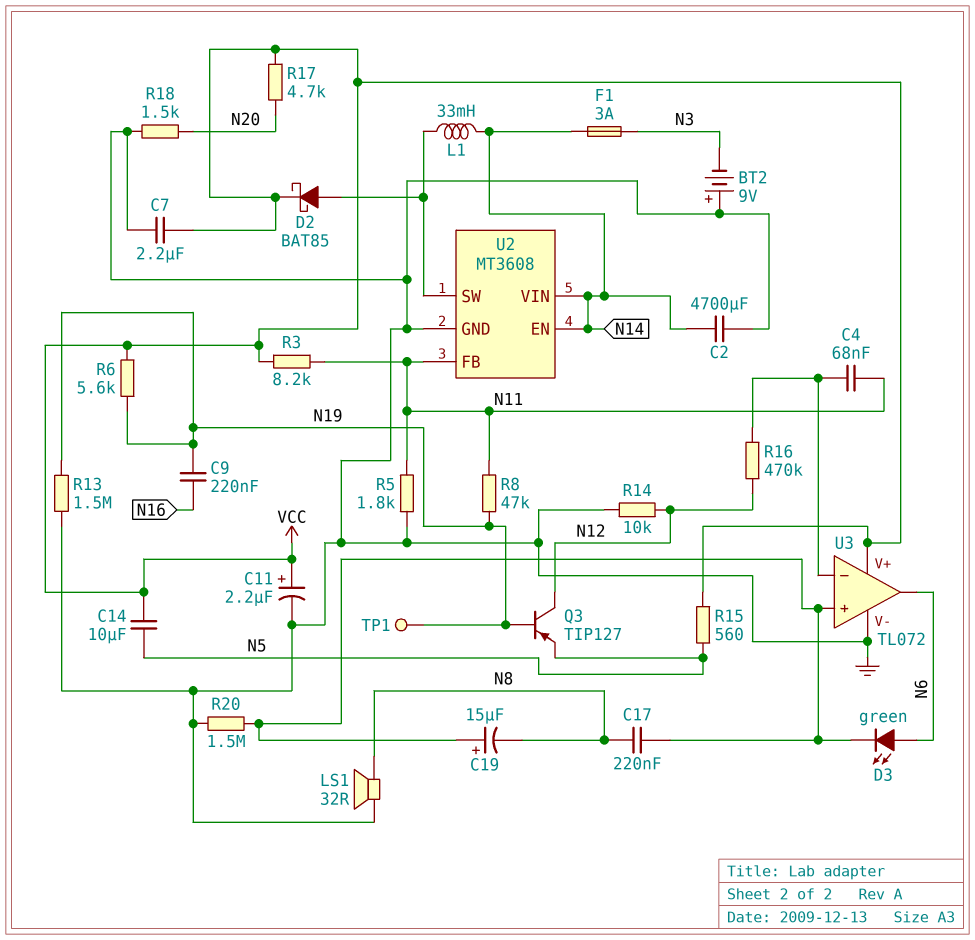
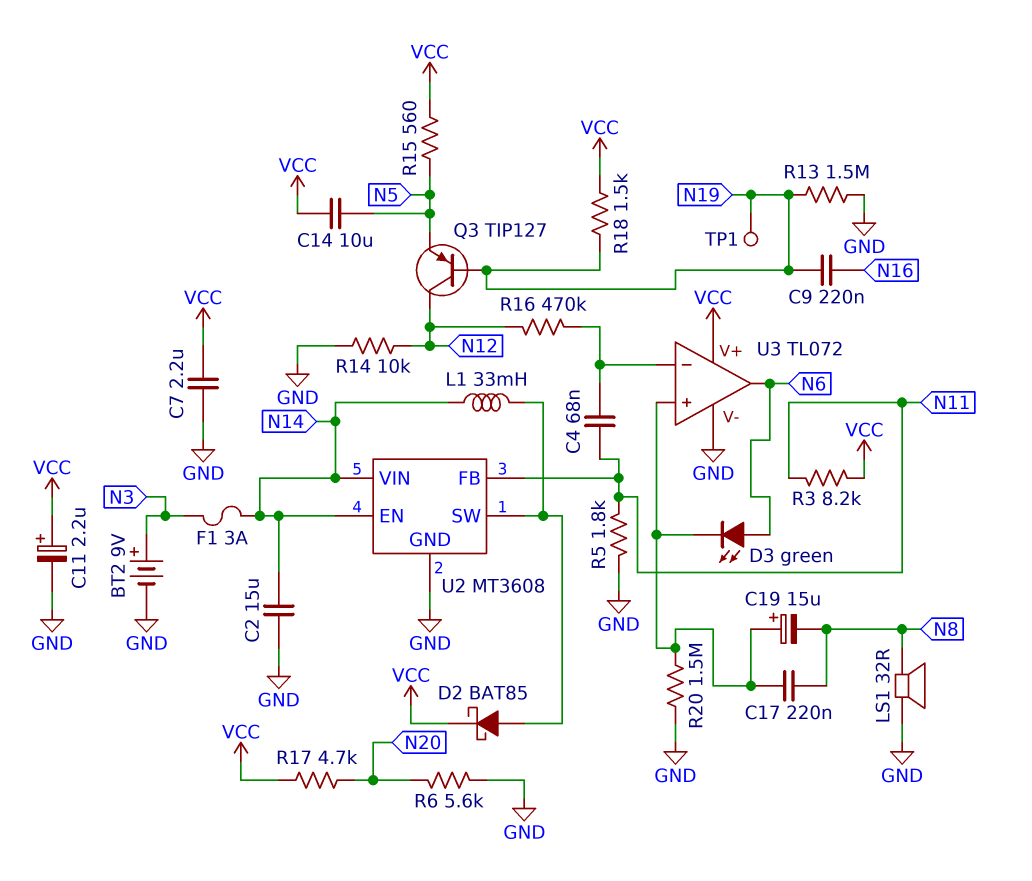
BT2: 9V (plus GND, minus N3) -> 9V (plus N3, minus GND)
C2: 4700uF (GND, N14) -> 15uF (GND, N14)
R6: 5.6k (N19, VCC) -> 5.6k (GND, N20)
R8: 47k (N11, N19) -> none
R18: 1.5k (GND, N20) -> 1.5k (N19, VCC)

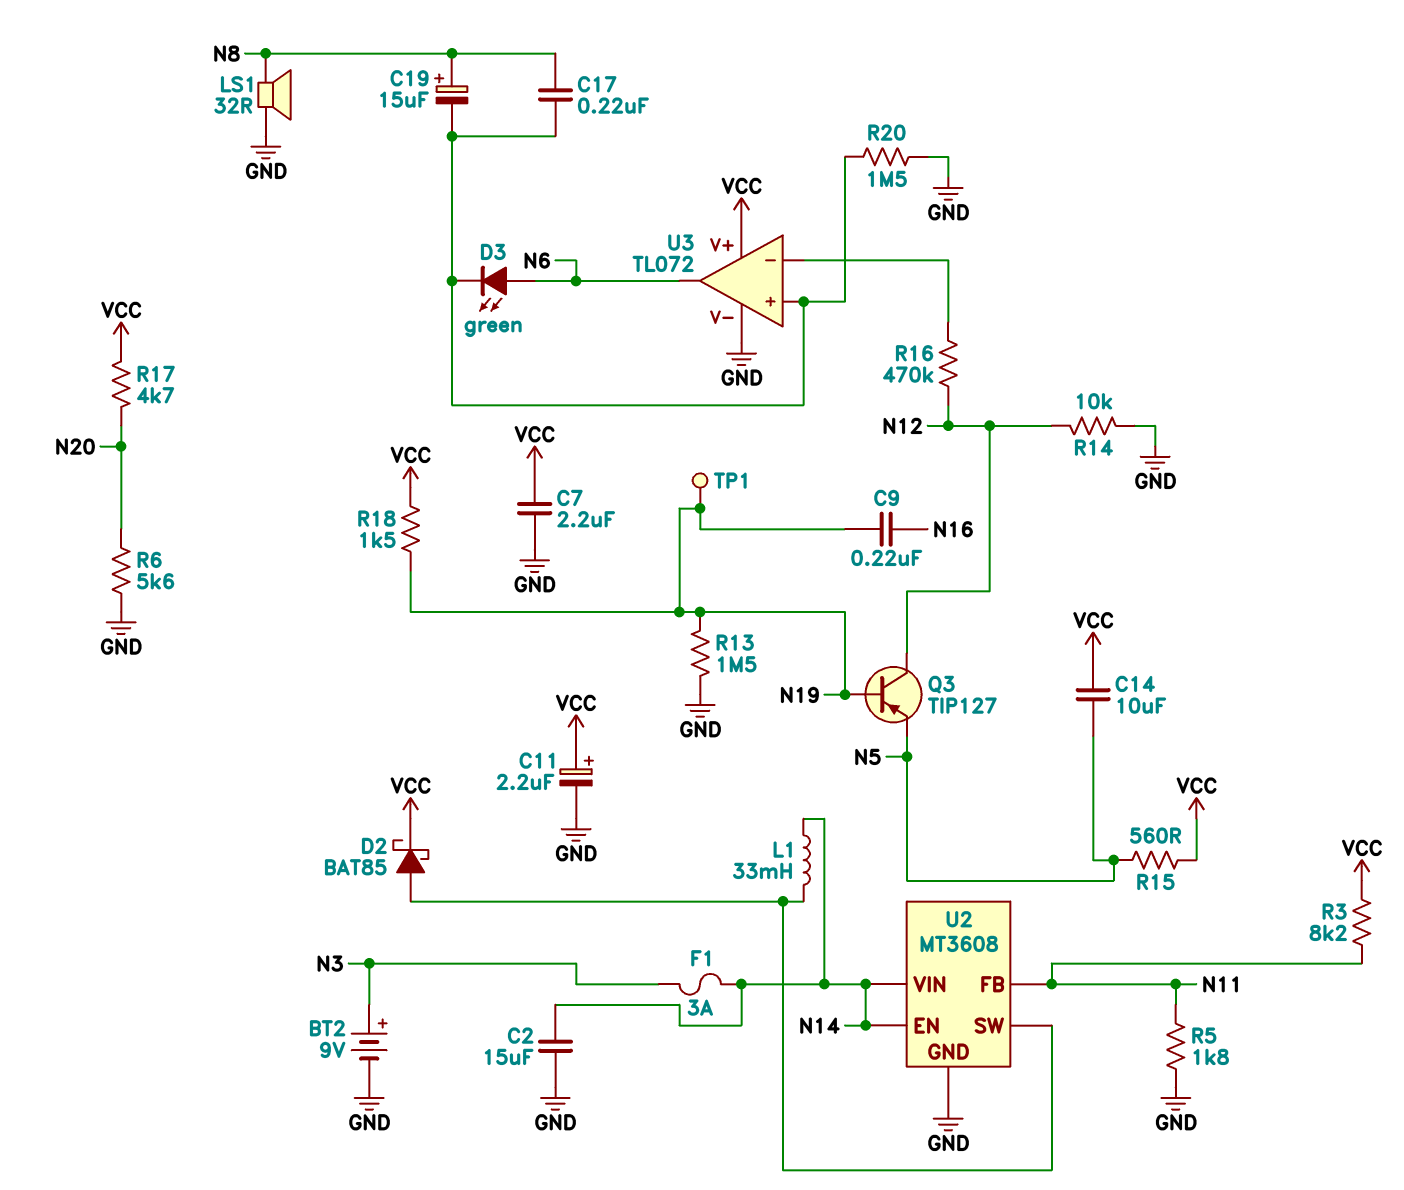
C4: 68nF (N11, U3/in-) -> none
C19: 15uF (plus U3/in+, minus N8) -> 15uF (plus N8, minus U3/in+)

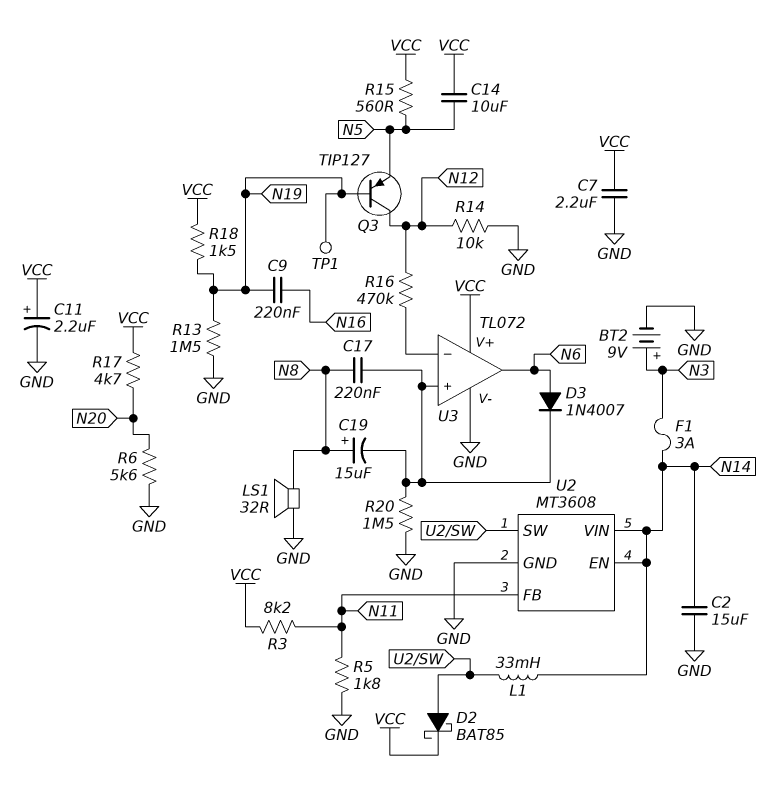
D3: LED green (A N6, K U3/in+) -> diode 1N4007 (A N6, K U3/in+)

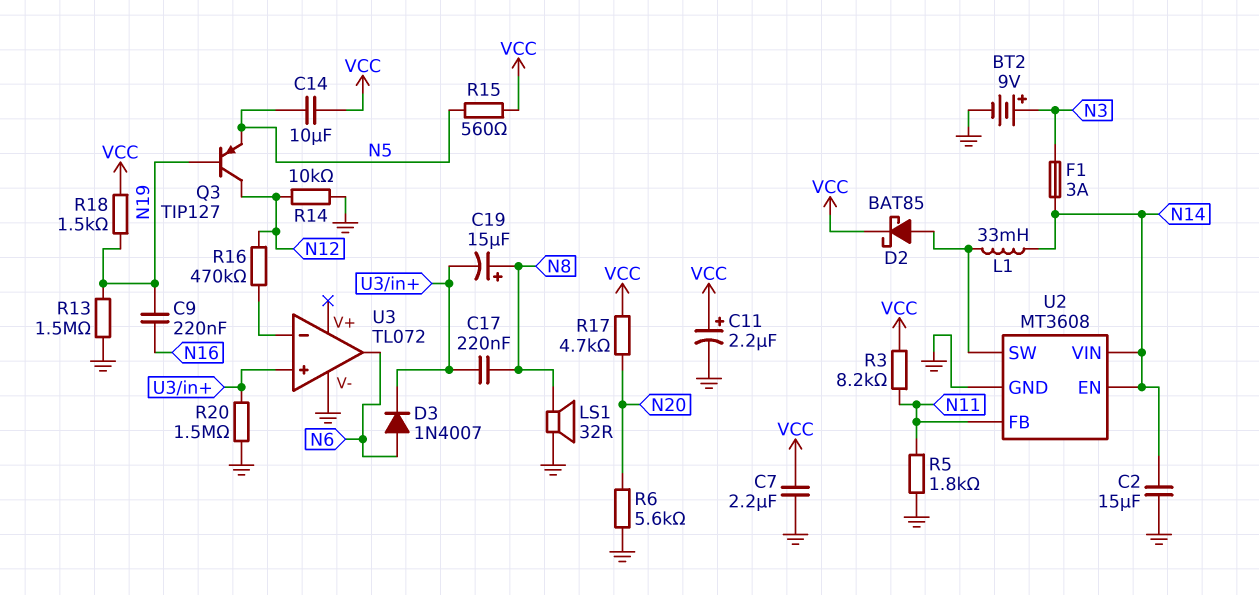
TP1: test point (N19) -> none
U3 pin V+: VCC -> none

